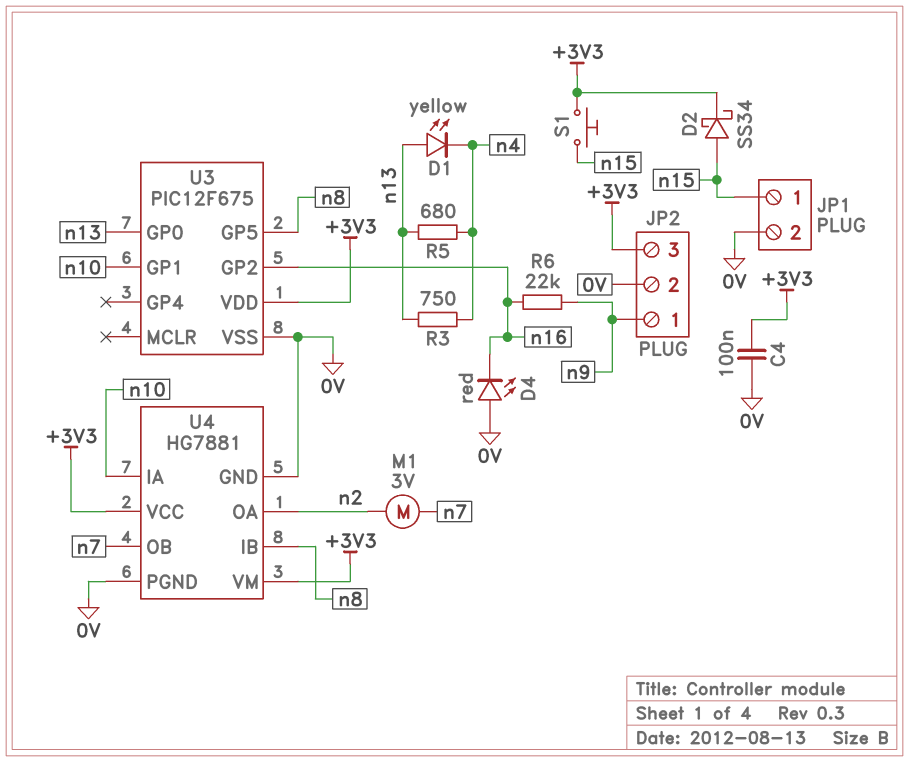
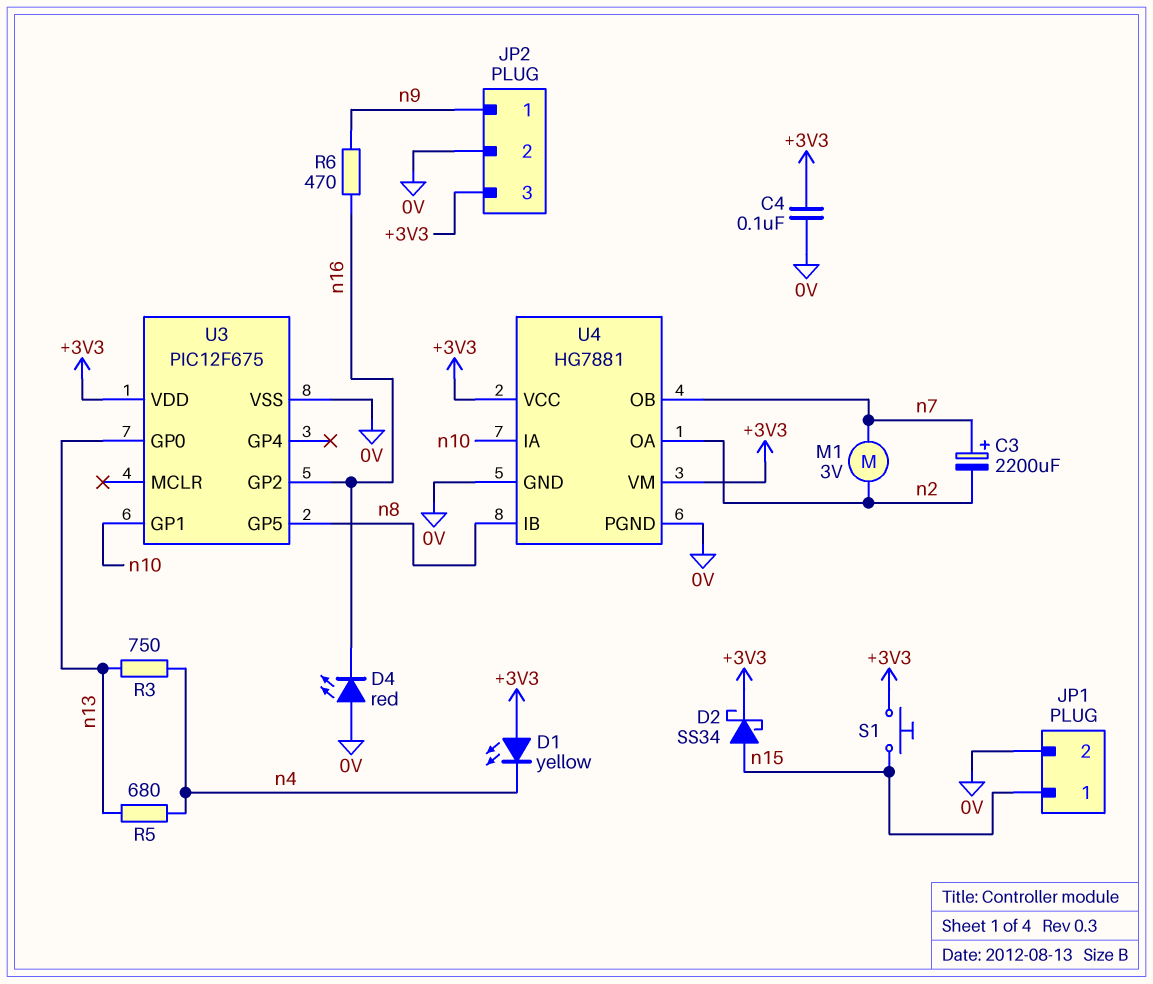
C3: none -> 2200uF (plus n7, minus n2)
D1: LED yellow (A n13, K n4) -> LED yellow (A +3V3, K n4)
R6: 22k (n9, n16) -> 470 (n9, n16)

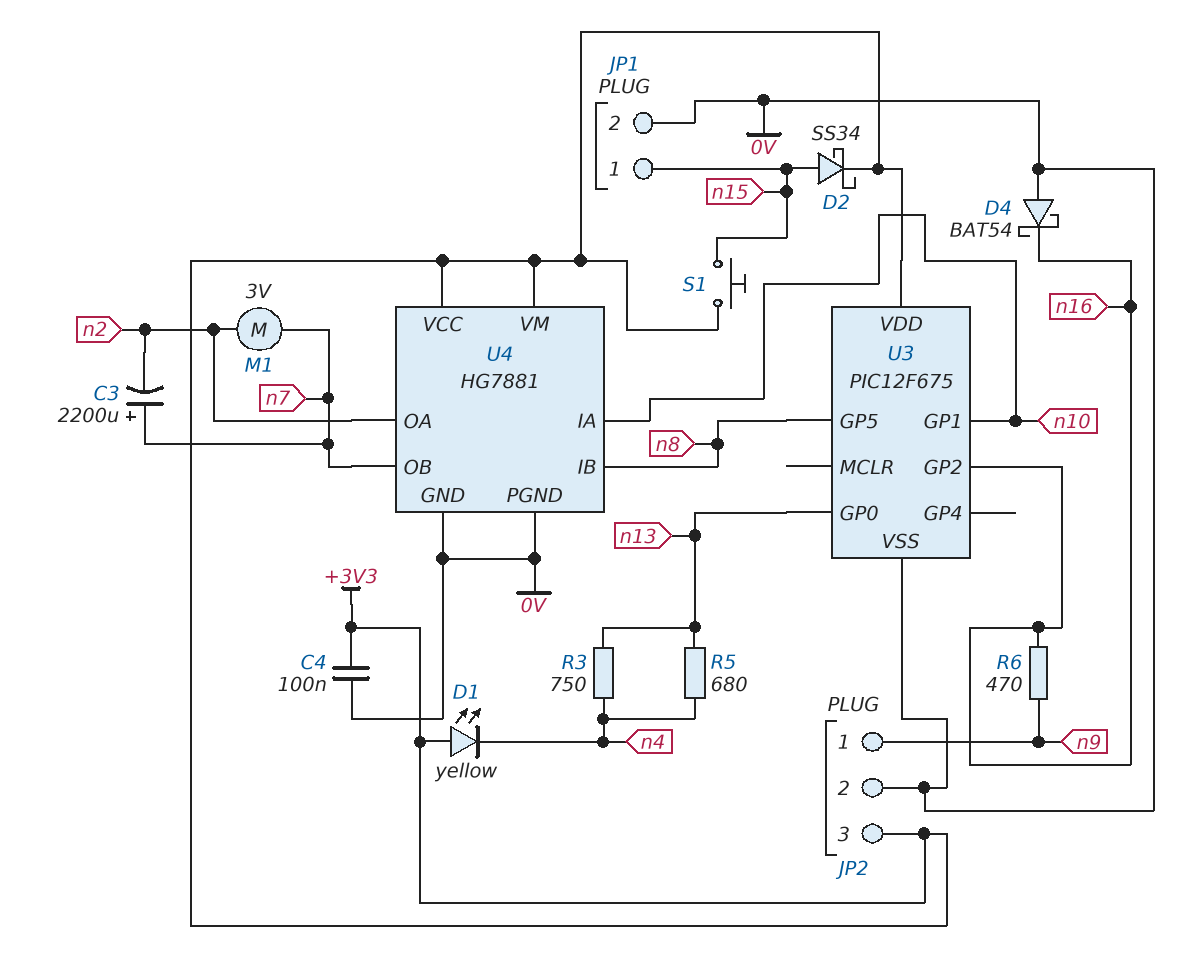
D4: LED red (A 0V, K n16) -> schottky BAT54 (A 0V, K n16)

